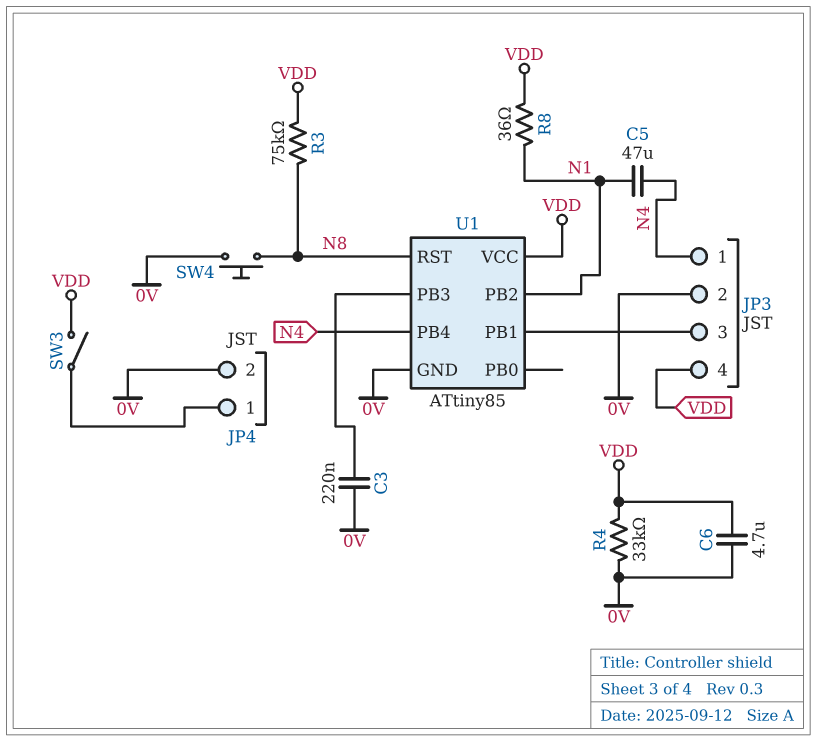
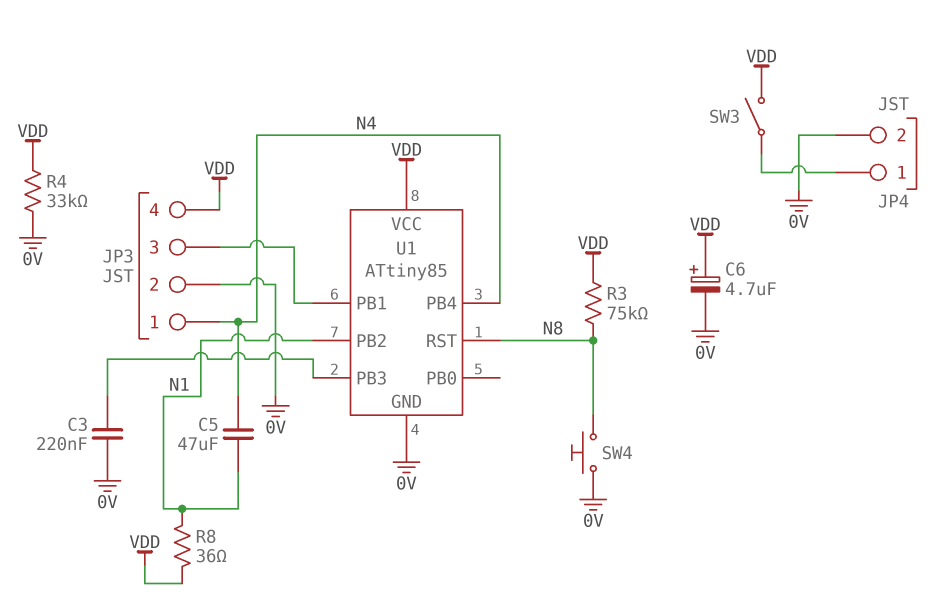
C6: 4.7uF (0V, VDD) -> 4.7uF (plus VDD, minus 0V)

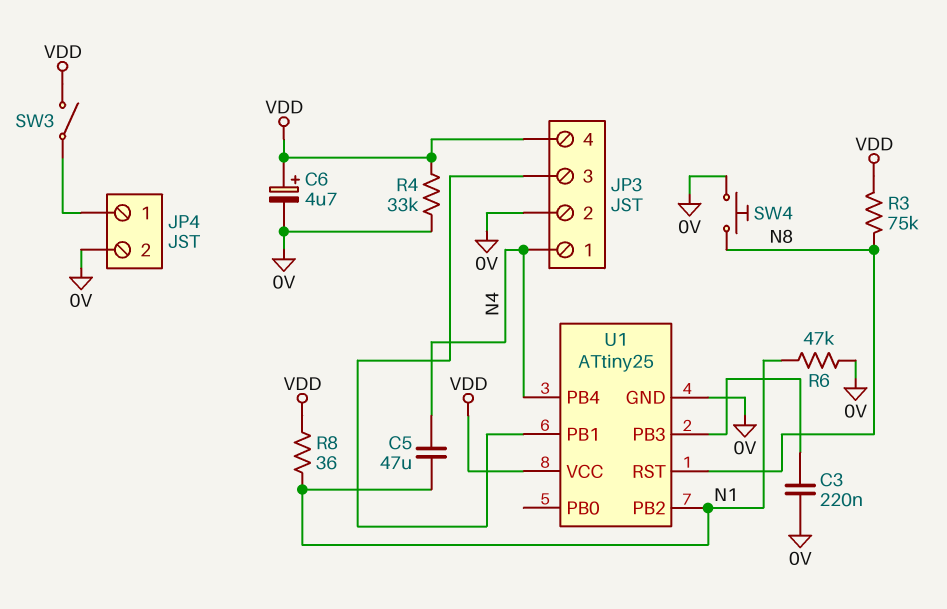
R6: none -> 47k (0V, N1)
U1: ATtiny85 -> ATtiny25

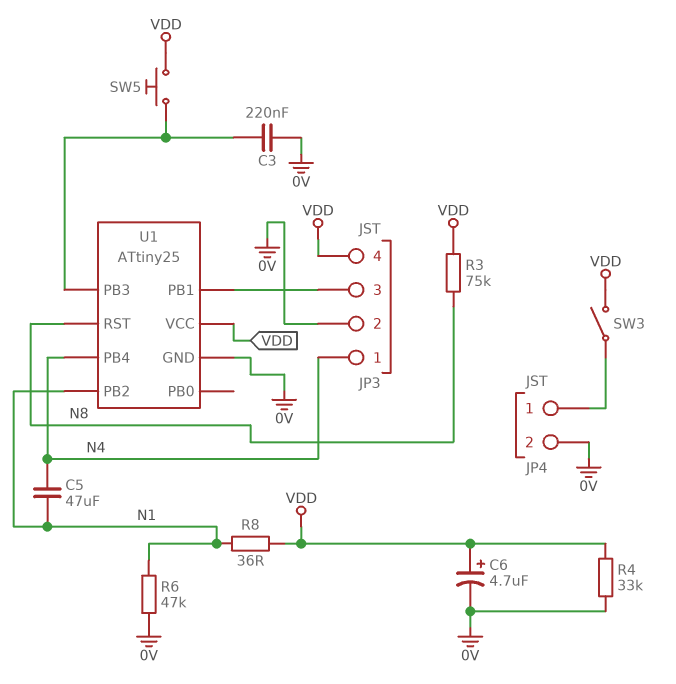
SW4: button (0V, N8) -> none
SW5: none -> button (U1/PB3, VDD)

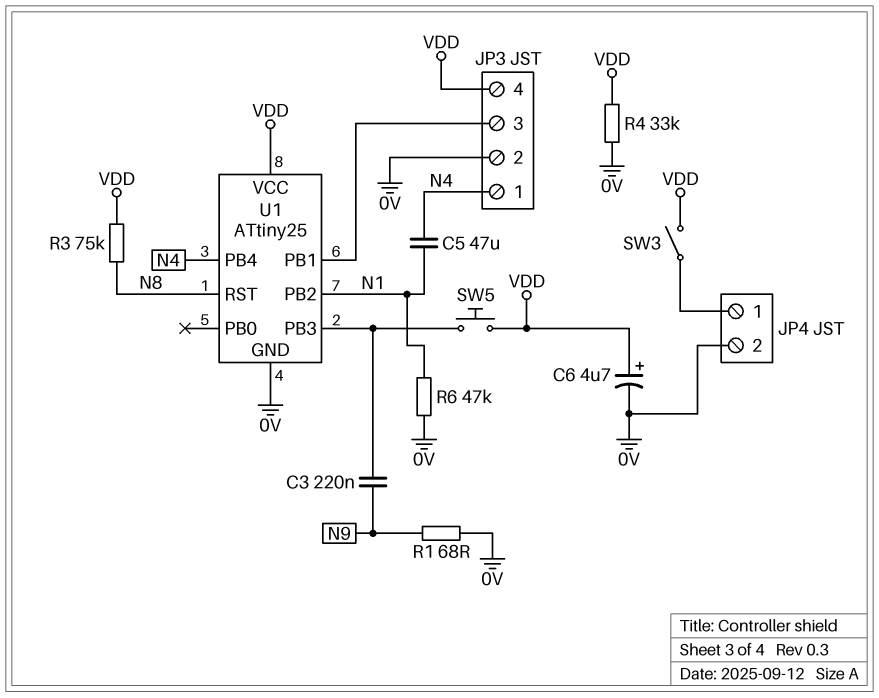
C3: 220nF (0V, U1/PB3) -> 220nF (N9, U1/PB3)
R1: none -> 68 (0V, N9)
R8: 36 (N1, VDD) -> none

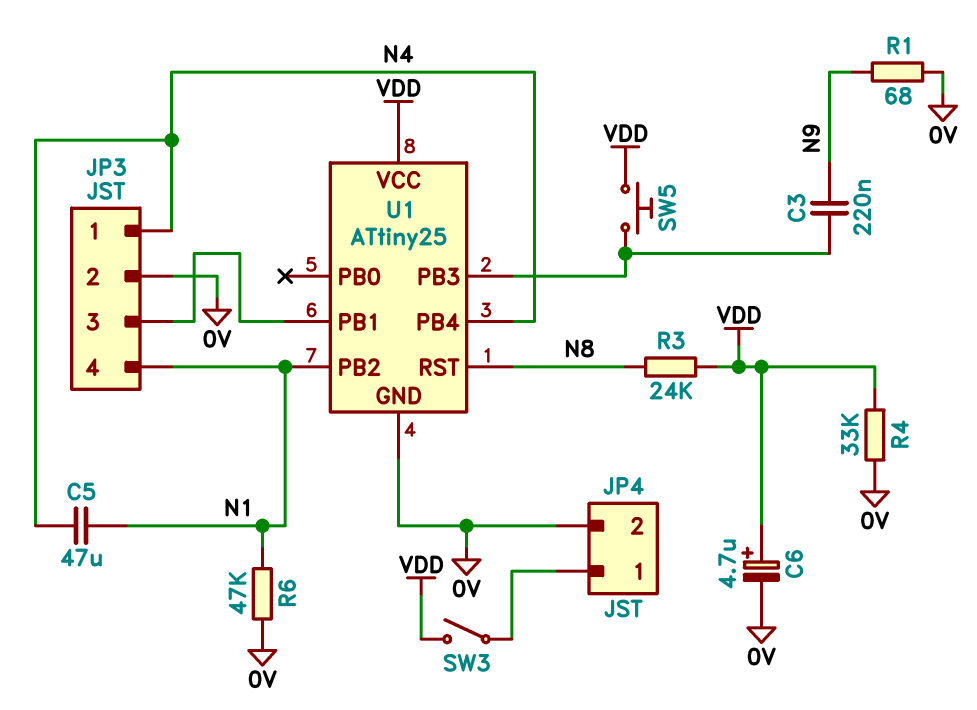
JP3 pin 4: VDD -> N1
R3: 75k (N8, VDD) -> 24k (N8, VDD)

